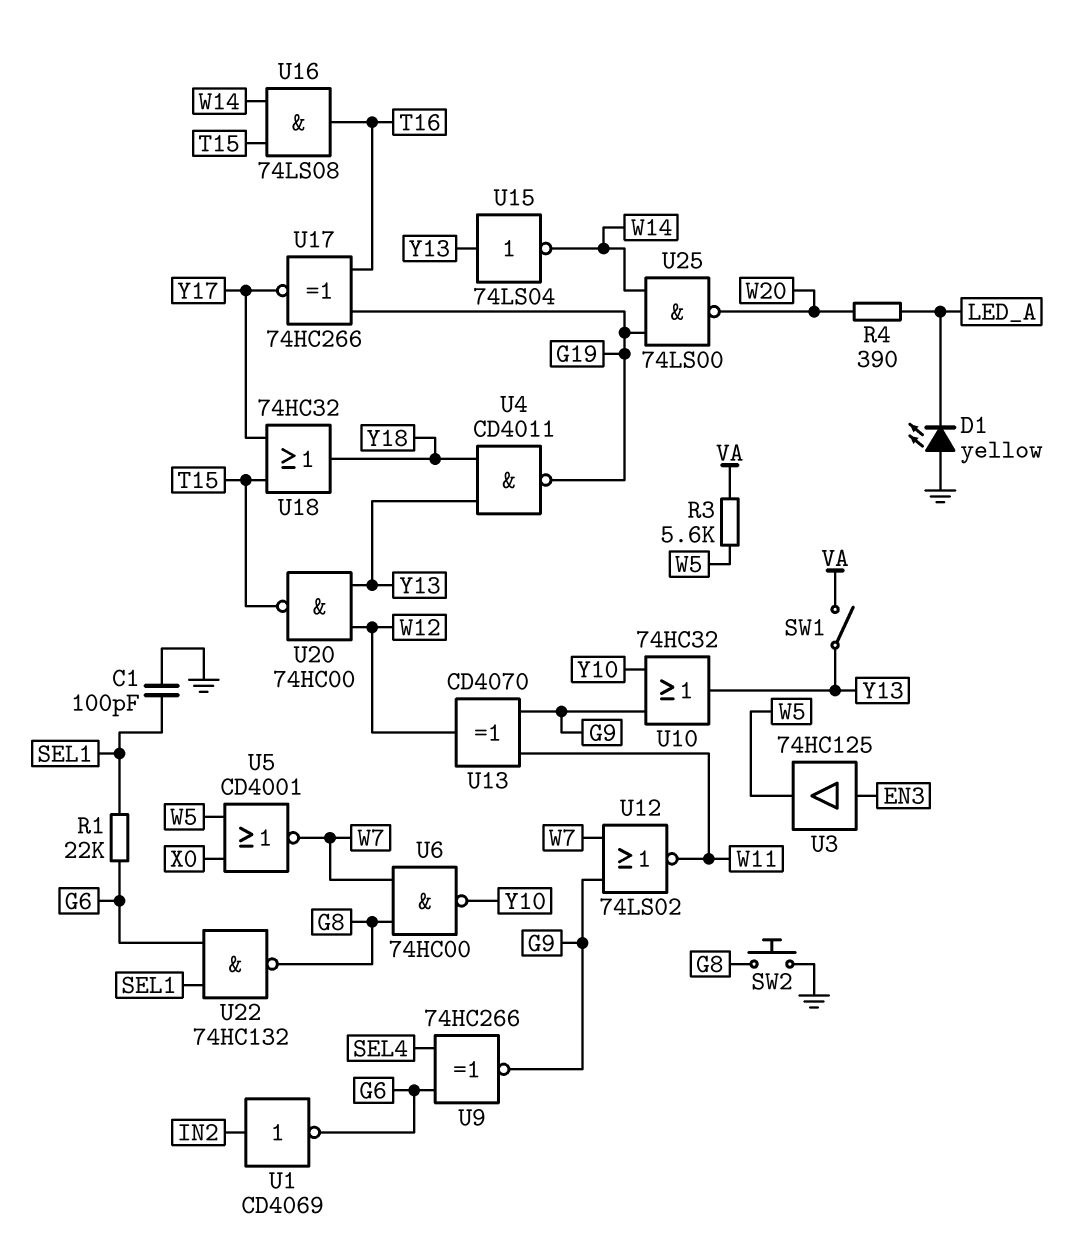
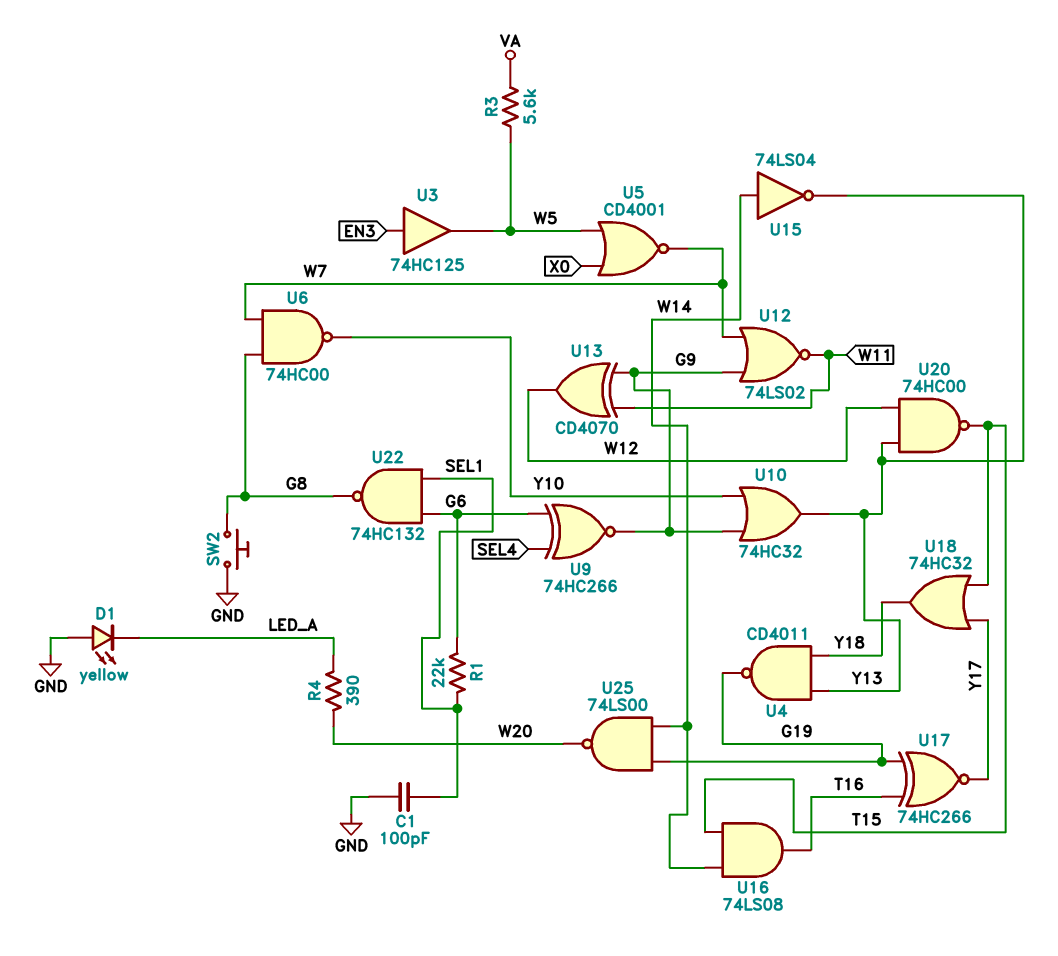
SW1: switch (VA, Y13) -> none
U1: NOT CD4069 (in IN2, out G6) -> none
U15: NOT 74LS04 (in Y13, out W14) -> NOT 74LS04 (in W14, out Y13)

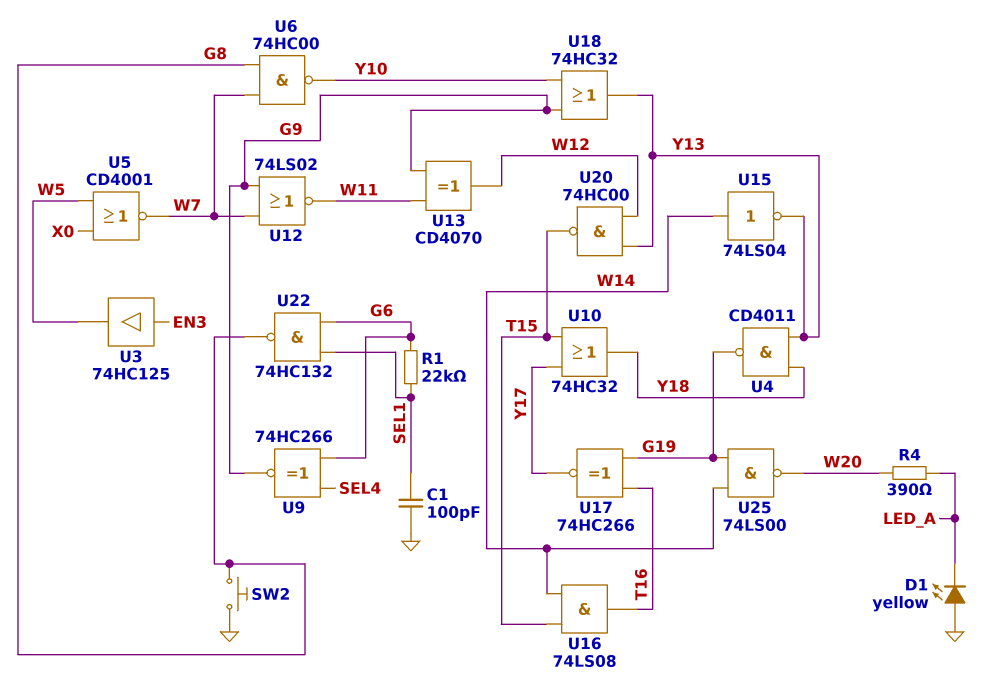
R3: 5.6k (VA, W5) -> none
U10: OR 74HC32 (in G9, in Y10, out Y13) -> OR 74HC32 (in T15, in Y17, out Y18)
U18: OR 74HC32 (in T15, in Y17, out Y18) -> OR 74HC32 (in G9, in Y10, out Y13)

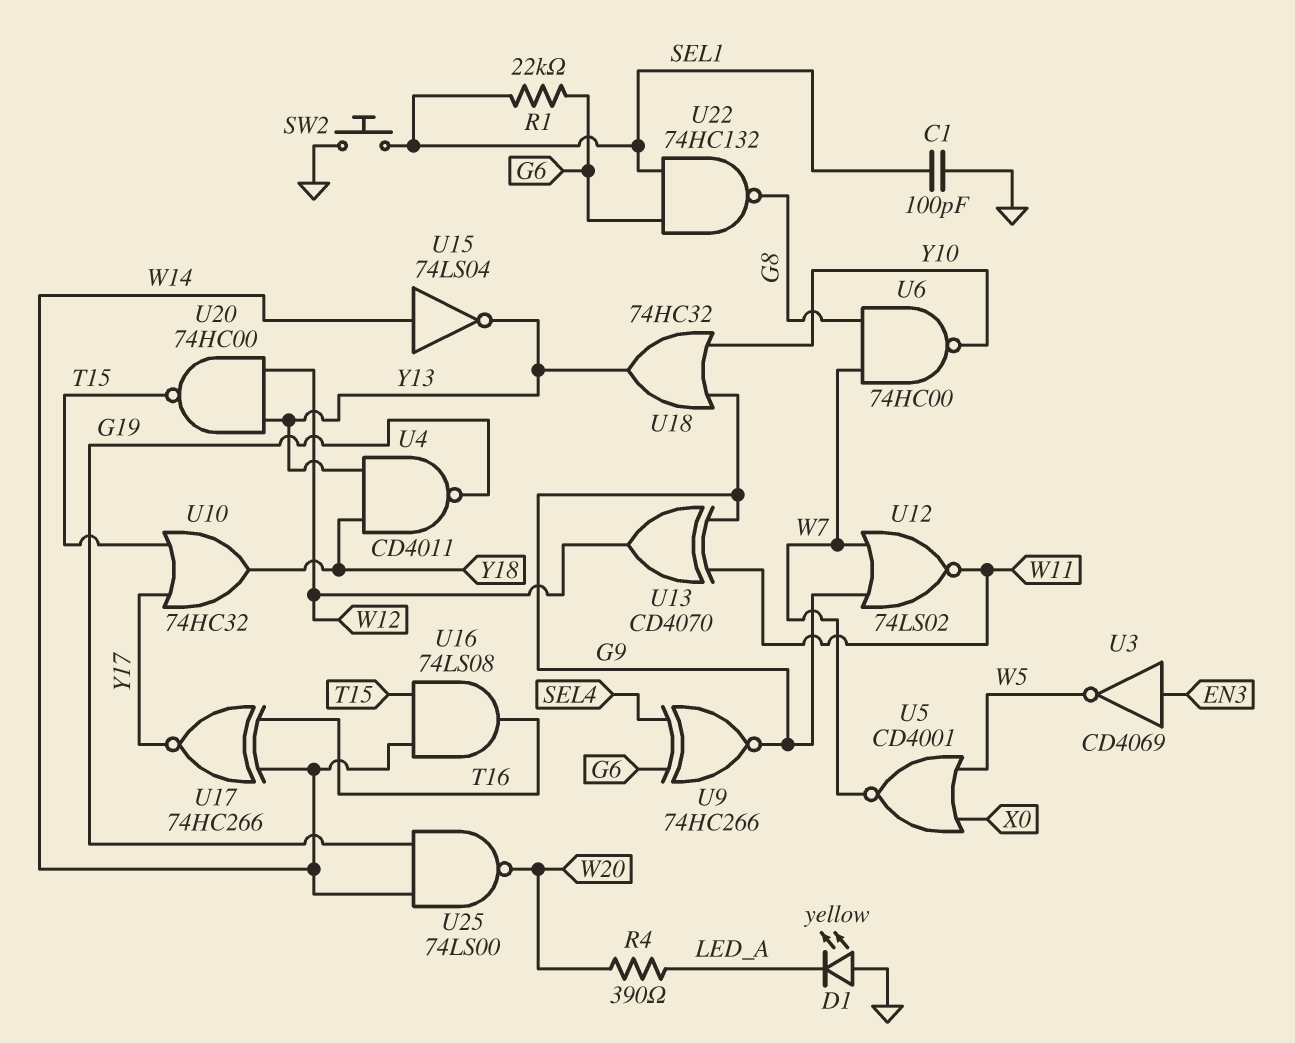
SW2: button (G8, GND) -> button (GND, SEL1)
U3: buffer 74HC125 (in EN3, out W5) -> NOT CD4069 (in EN3, out W5)
U17: XNOR 74HC266 (in G19, in T16, out Y17) -> XNOR 74HC266 (in T16, in W14, out Y17)

